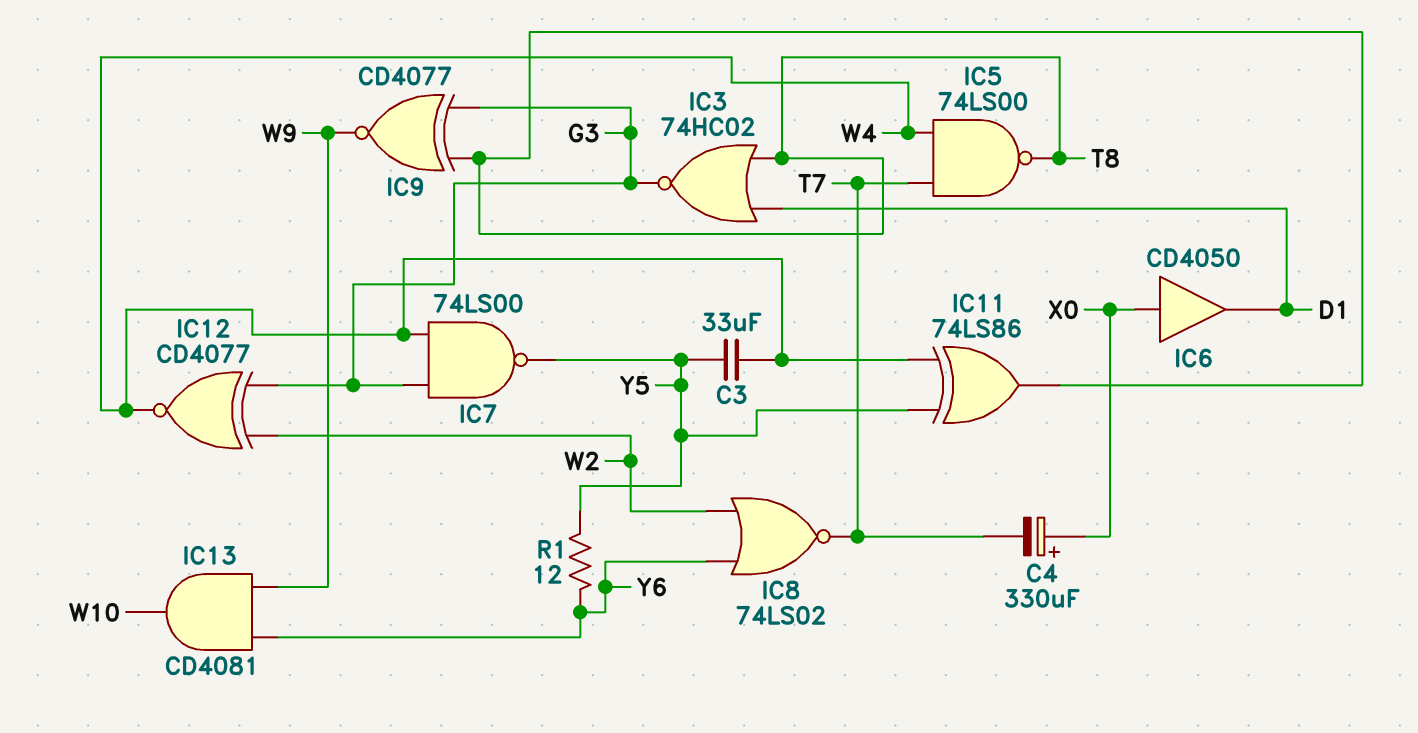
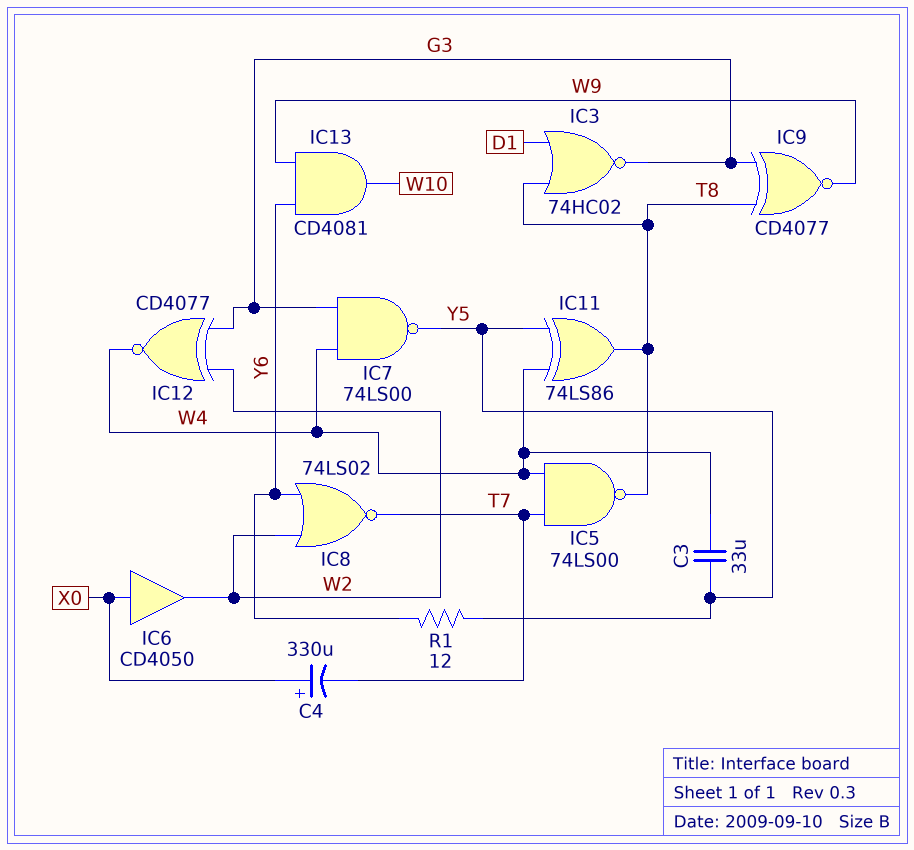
IC6: buffer CD4050 (in X0, out D1) -> buffer CD4050 (in X0, out W2)

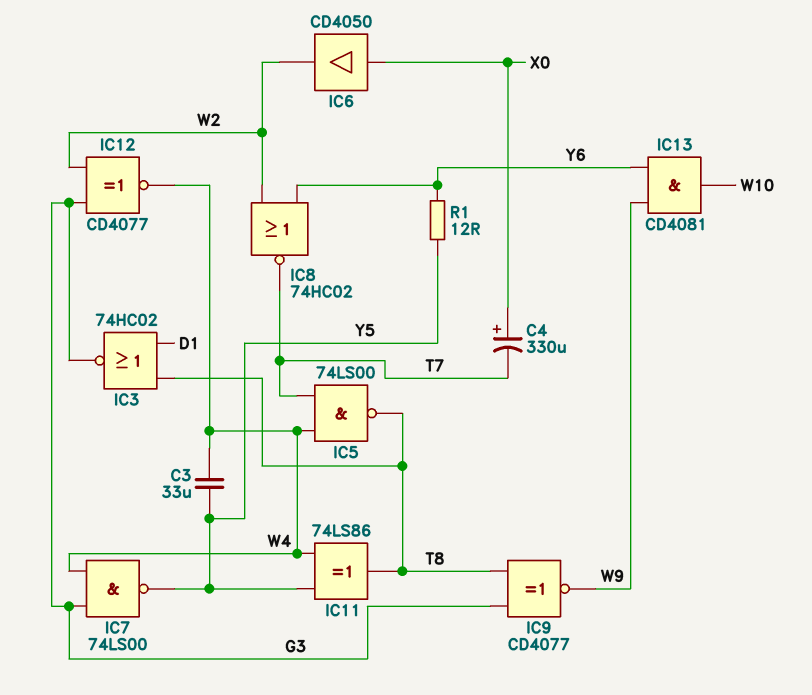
IC8: NOR 74LS02 (in W2, in Y6, out T7) -> NOR 74HC02 (in W2, in Y6, out T7)

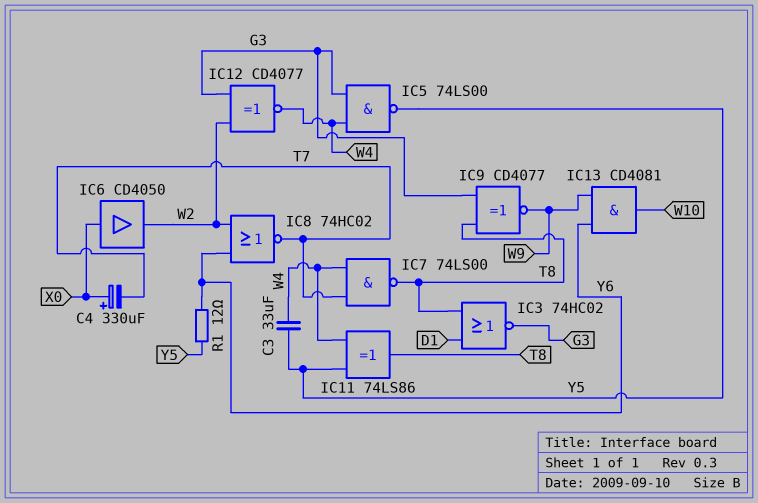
IC5: NAND 74LS00 (in T7, in W4, out T8) -> NAND 74LS00 (in G3, in W4, out Y5)
IC7: NAND 74LS00 (in G3, in W4, out Y5) -> NAND 74LS00 (in T7, in W4, out T8)

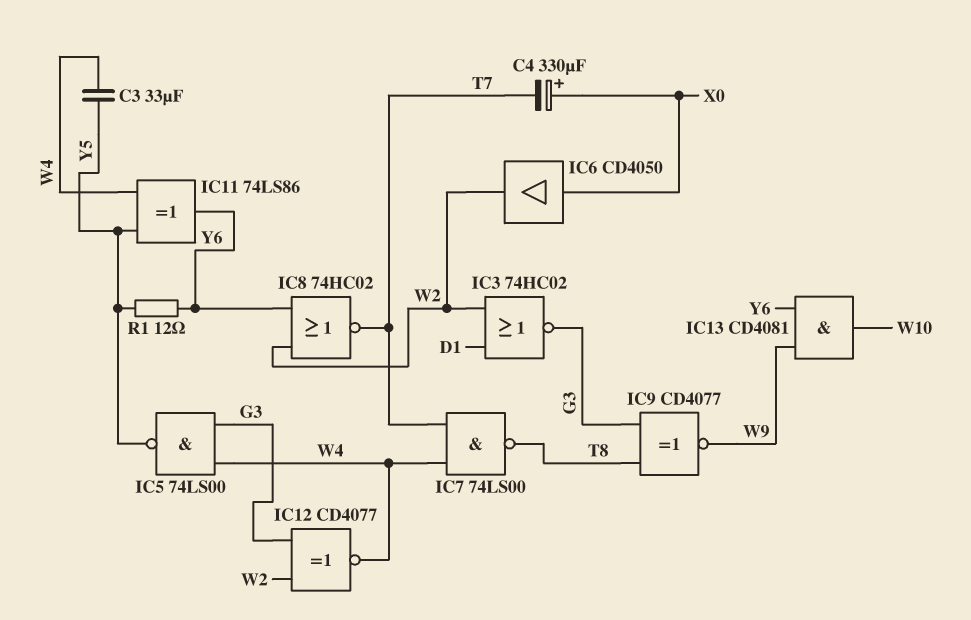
IC3: NOR 74HC02 (in D1, in T8, out G3) -> NOR 74HC02 (in D1, in W2, out G3)
IC11: XOR 74LS86 (in W4, in Y5, out T8) -> XOR 74LS86 (in W4, in Y5, out Y6)

